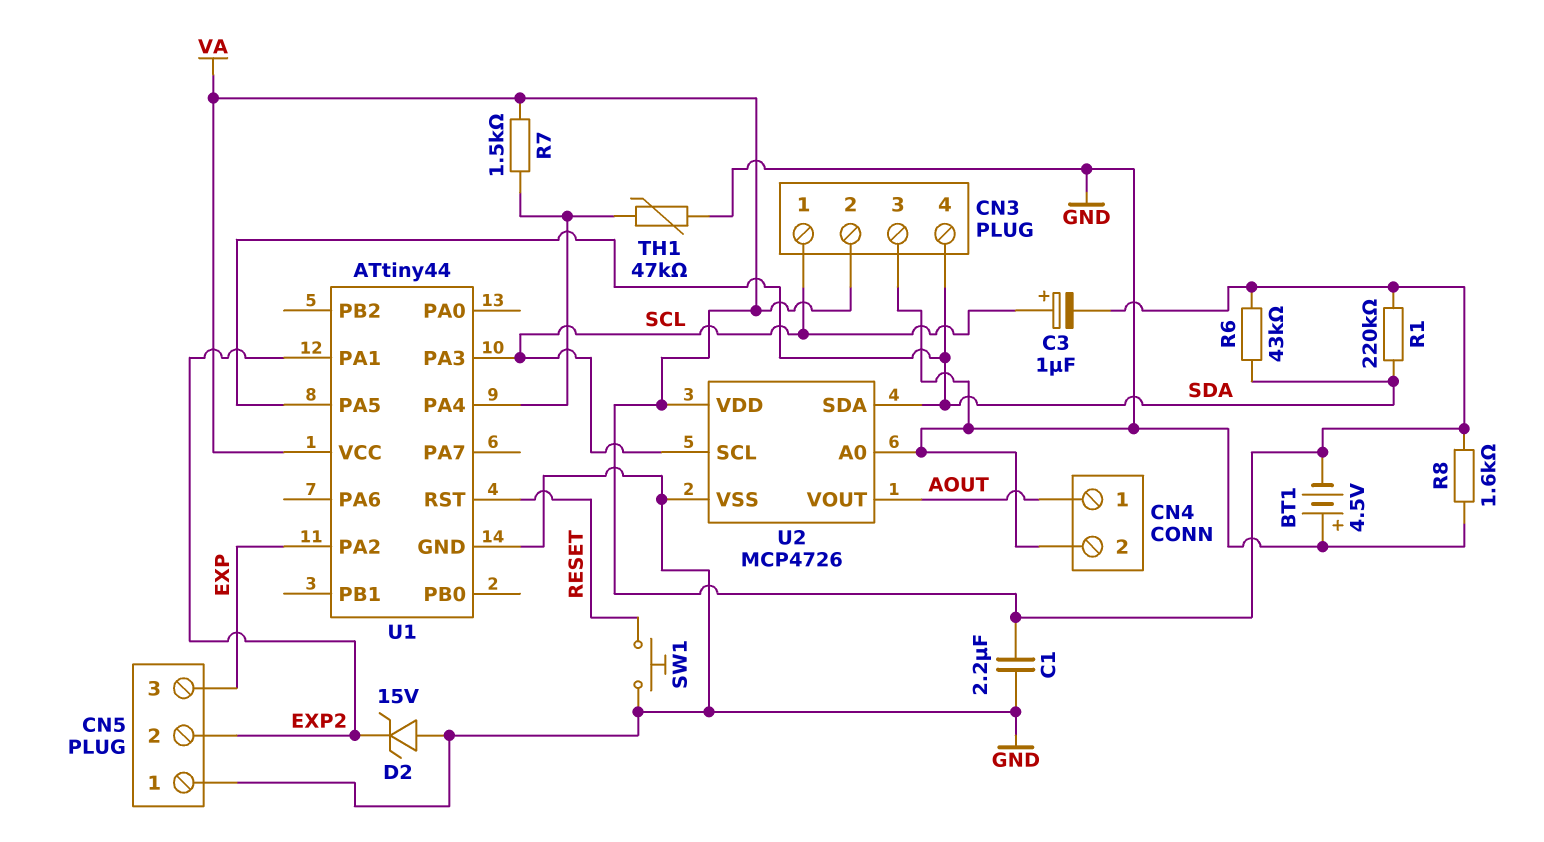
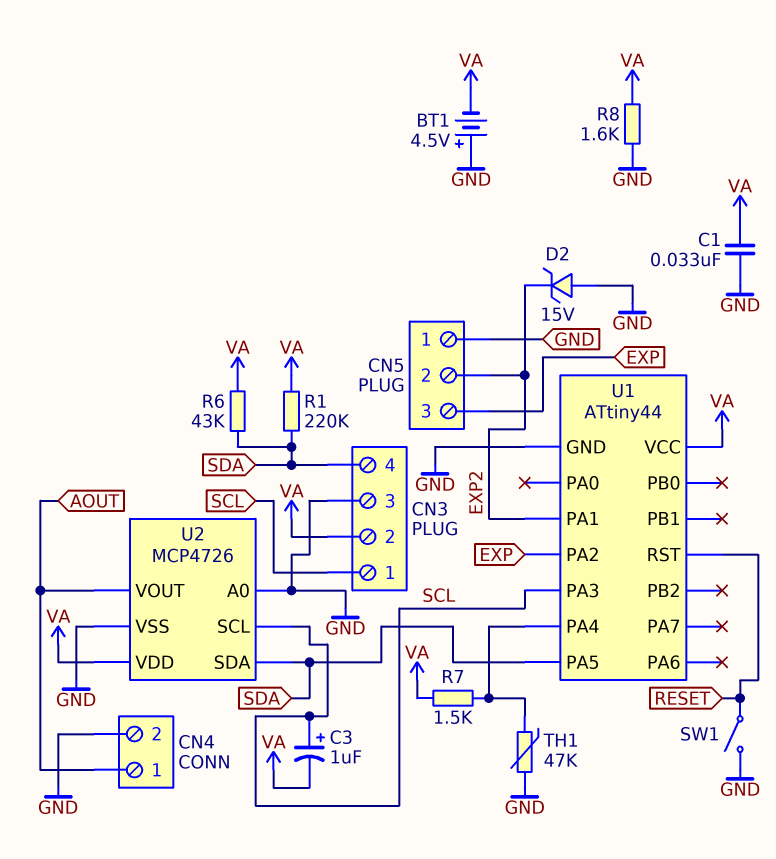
C1: 2.2uF (GND, VA) -> 33nF (GND, VA)
SW1: button (GND, RESET) -> switch (GND, RESET)

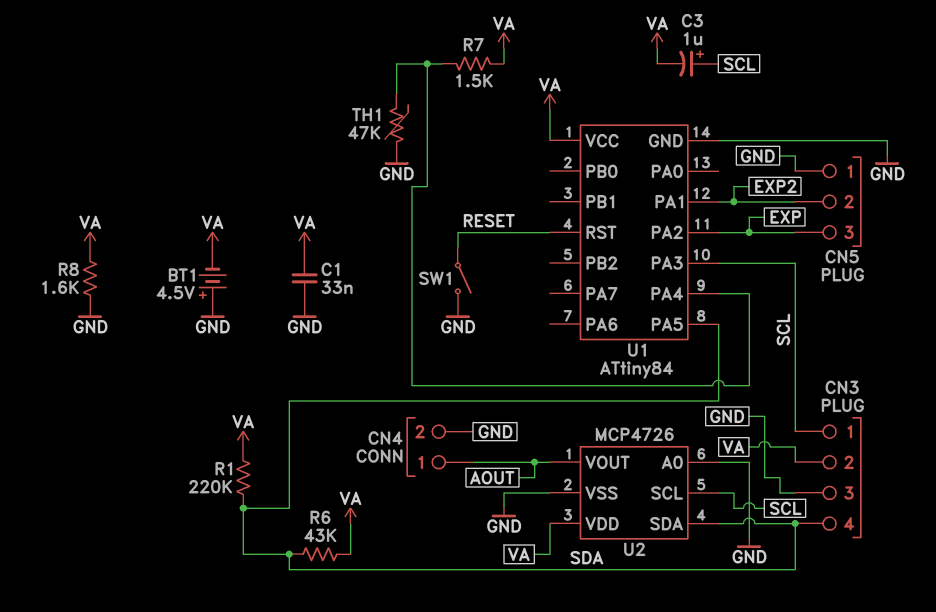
D2: zener 15V (A GND, K EXP2) -> none
U1: ATtiny44 -> ATtiny84

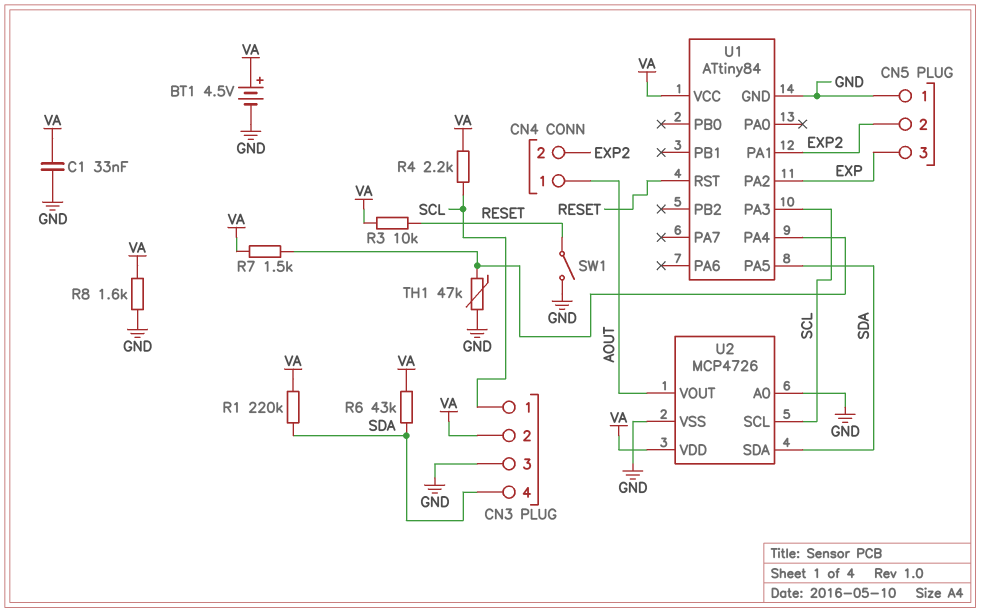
BT1: 4.5V (plus GND, minus VA) -> 4.5V (plus VA, minus GND)
C3: 1uF (plus SCL, minus VA) -> none
CN4 pin 2: GND -> EXP2
R3: none -> 10k (RESET, VA)
R4: none -> 2.2k (SCL, VA)

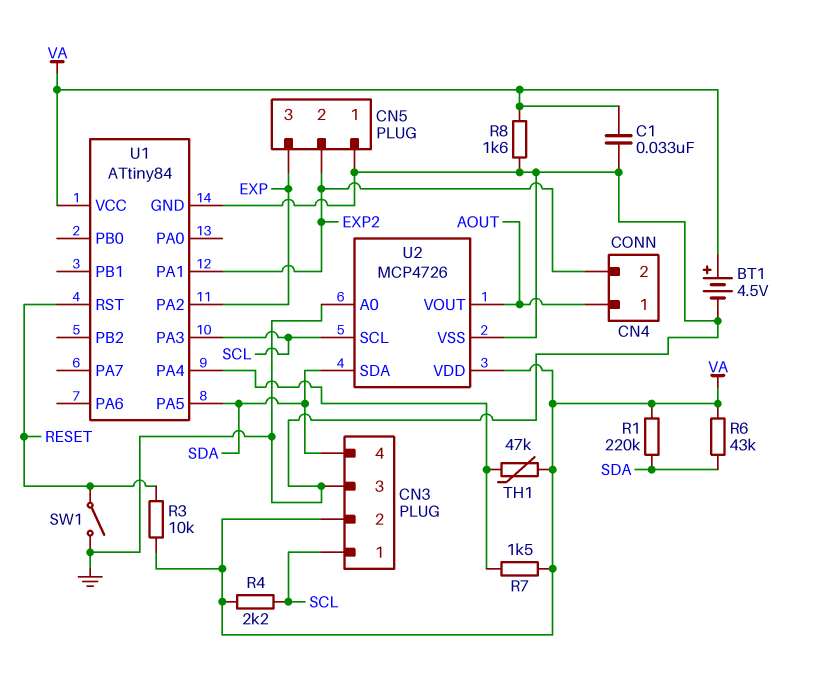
TH1: 47k (GND, U1/PA4) -> 47k (U1/PA4, VA)

